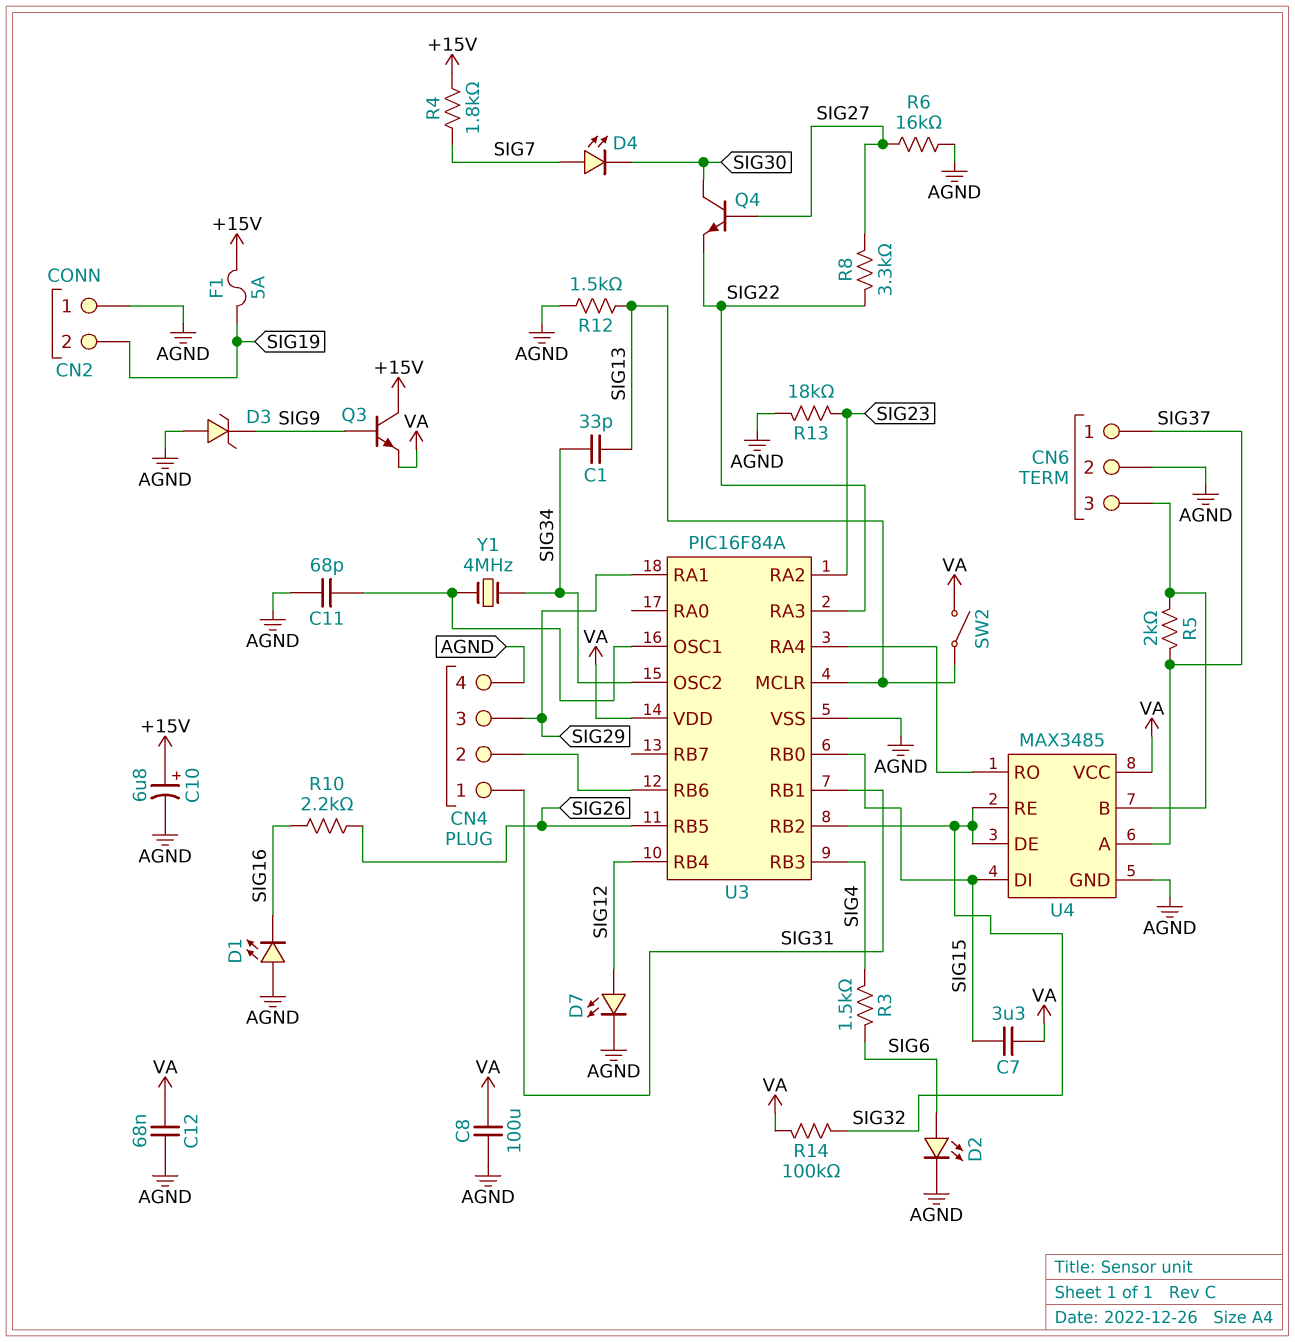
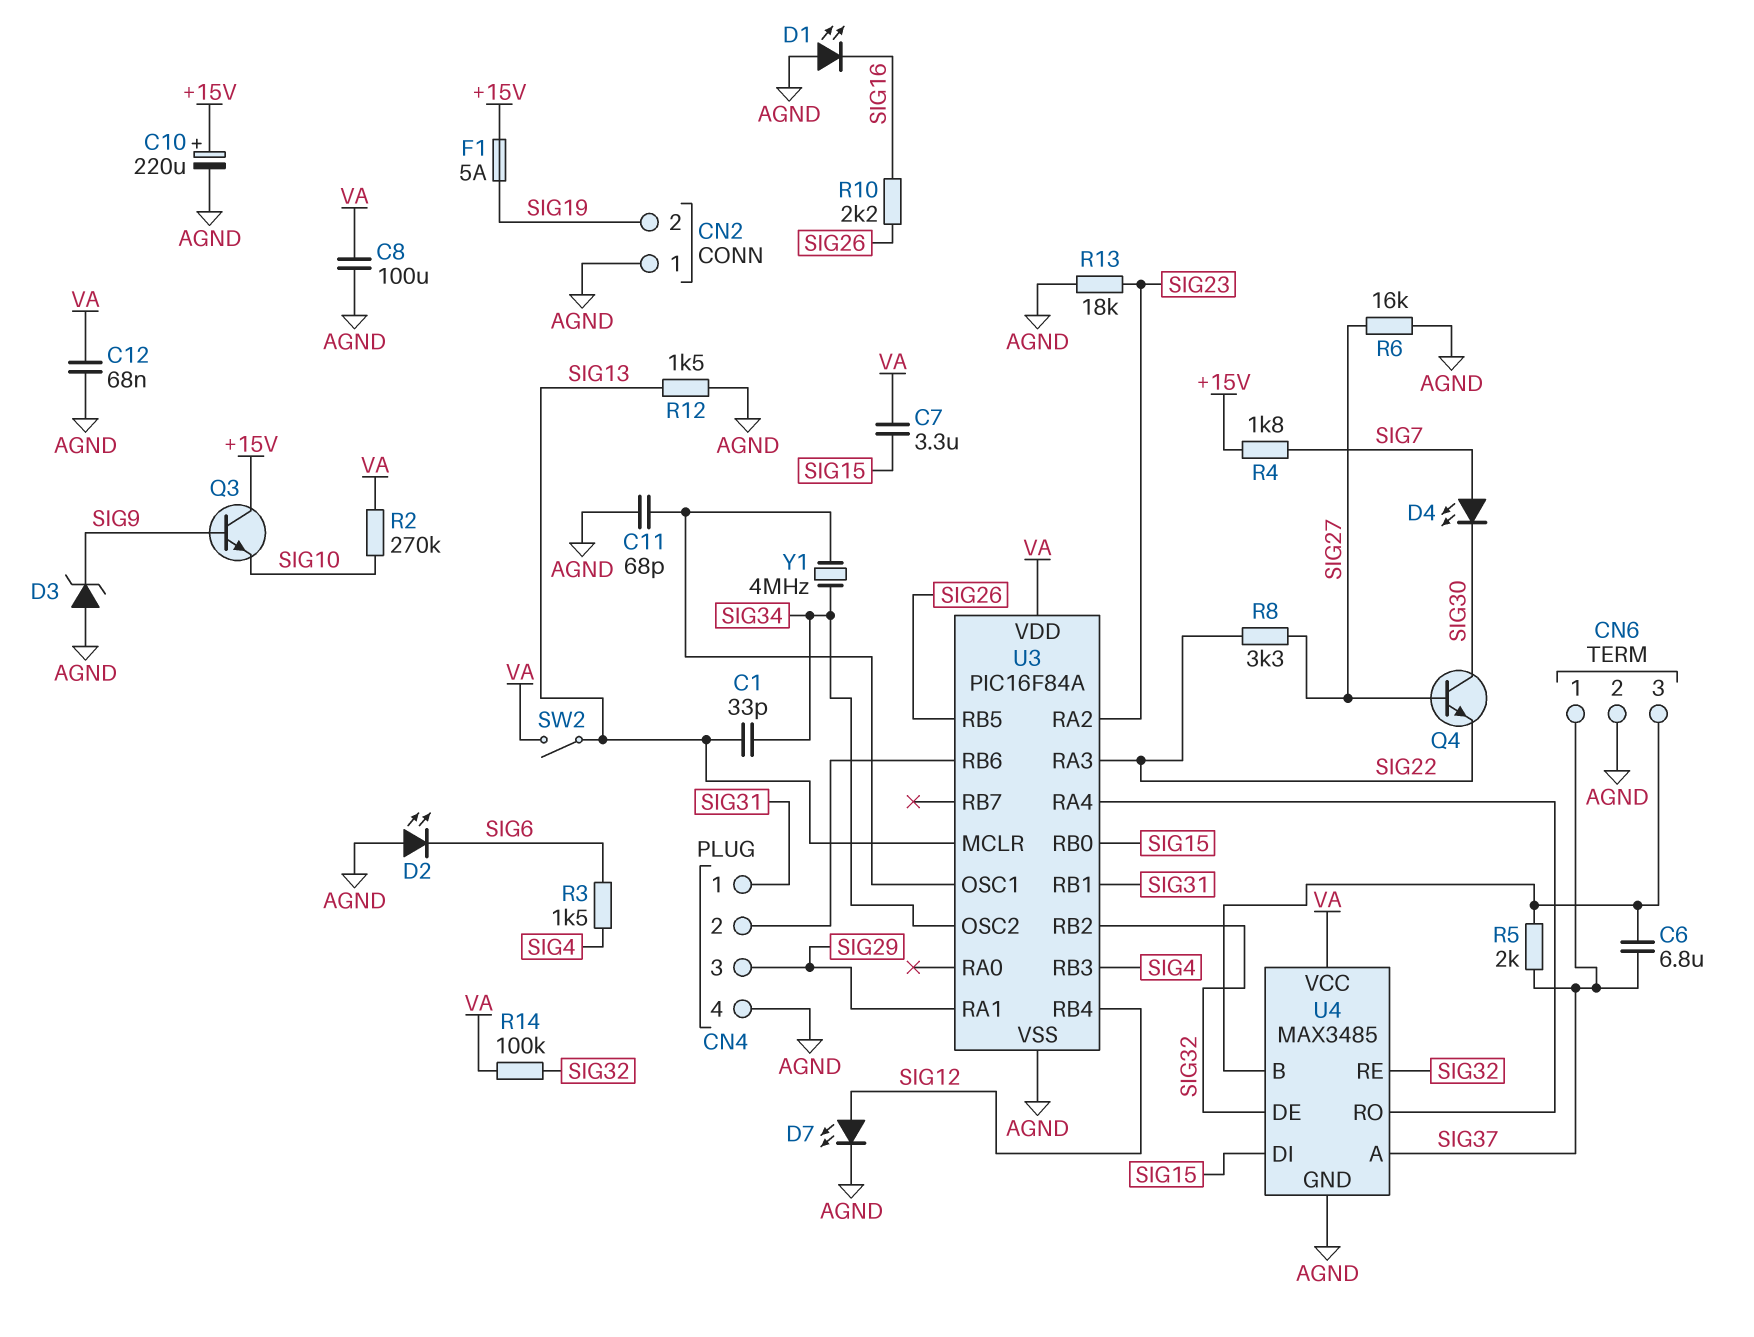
C6: none -> 6.8uF (CN6/3, SIG37)
C10: 6.8uF (plus +15V, minus AGND) -> 220uF (plus +15V, minus AGND)
D2: LED (A SIG6, K AGND) -> LED (A AGND, K SIG6)
Q3: NPN (B SIG9, C +15V, E VA) -> NPN (B SIG9, C +15V, E SIG10)
R2: none -> 270k (SIG10, VA)

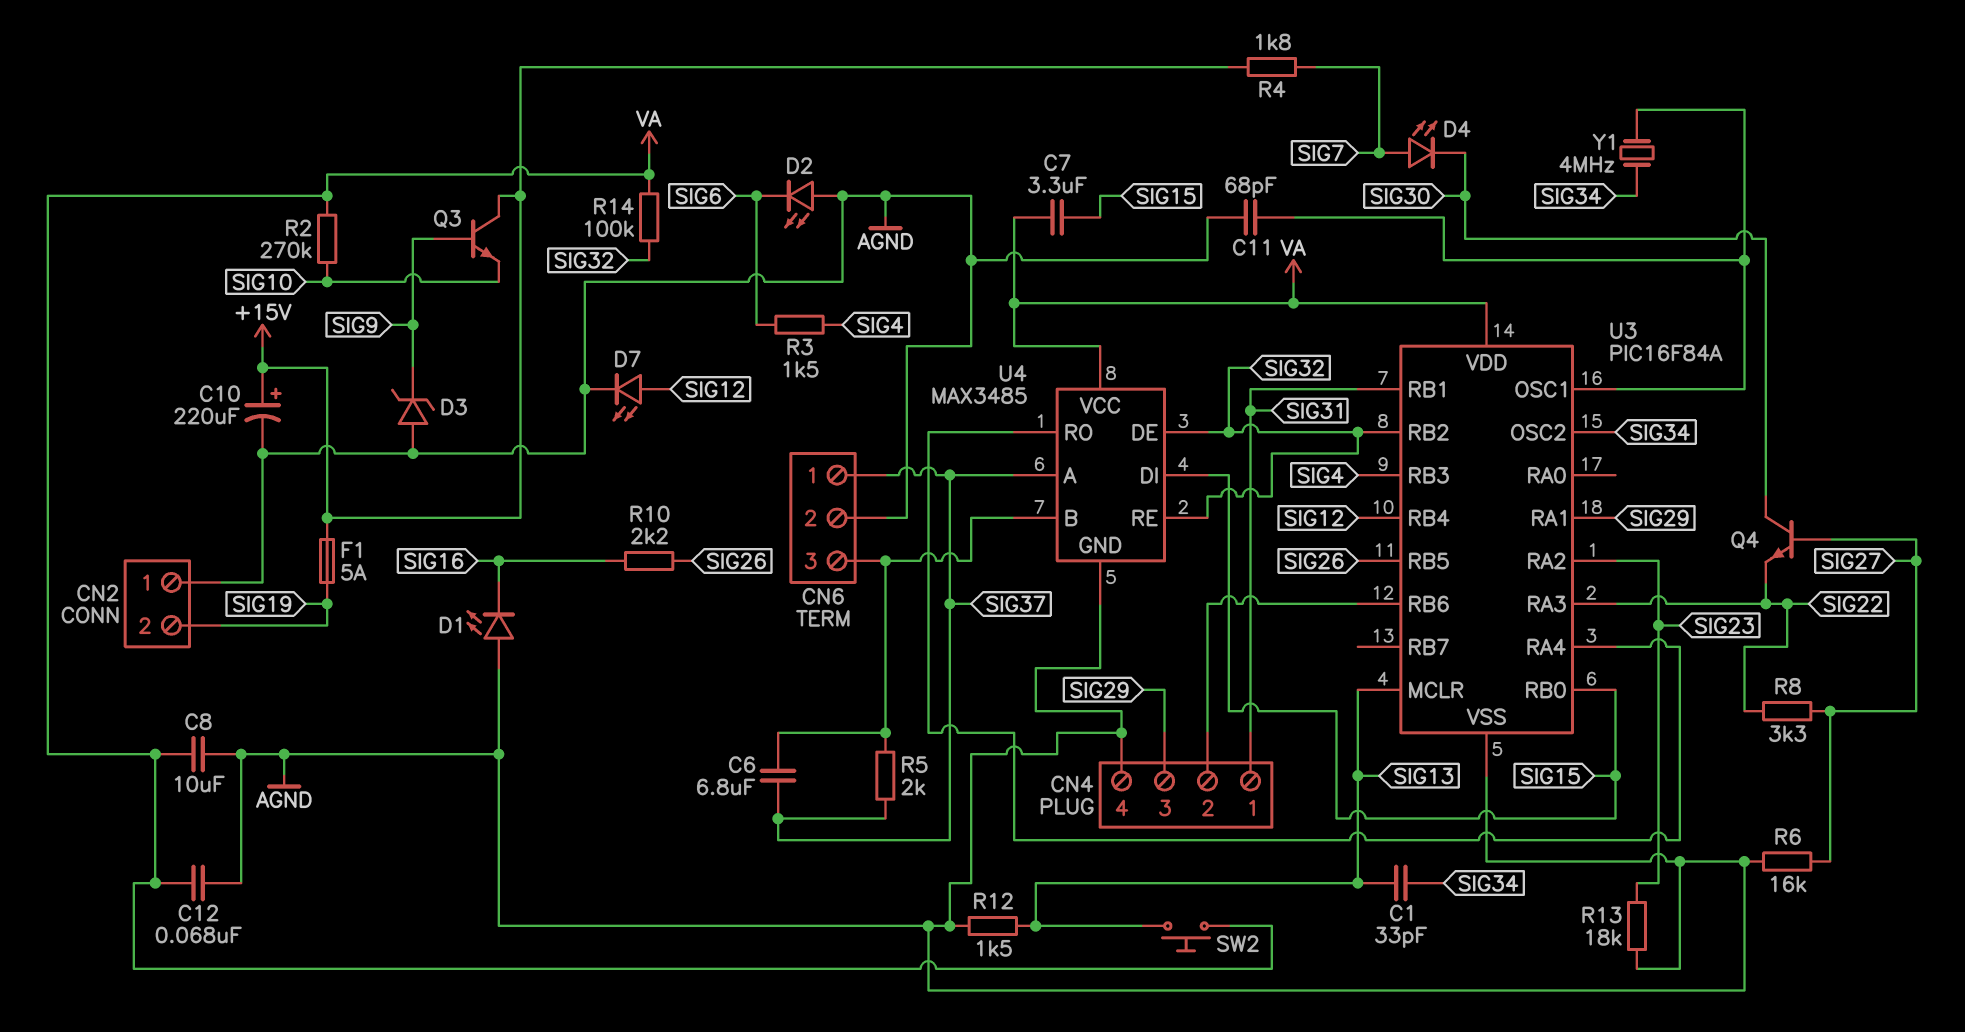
C8: 100uF (AGND, VA) -> 10uF (AGND, VA)
SW2: switch (SIG13, VA) -> button (SIG13, VA)

